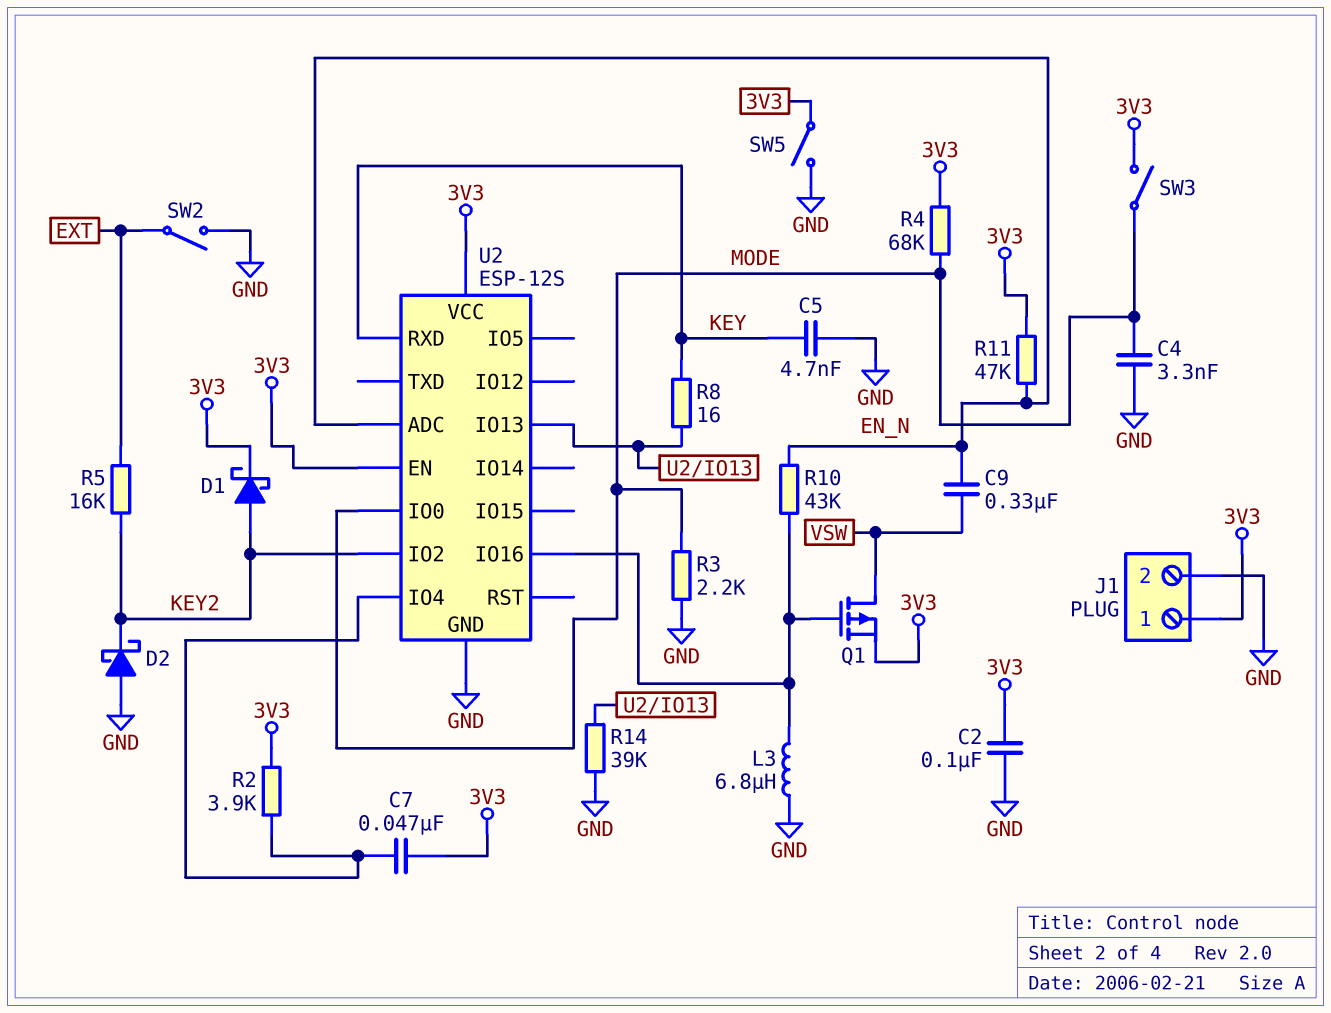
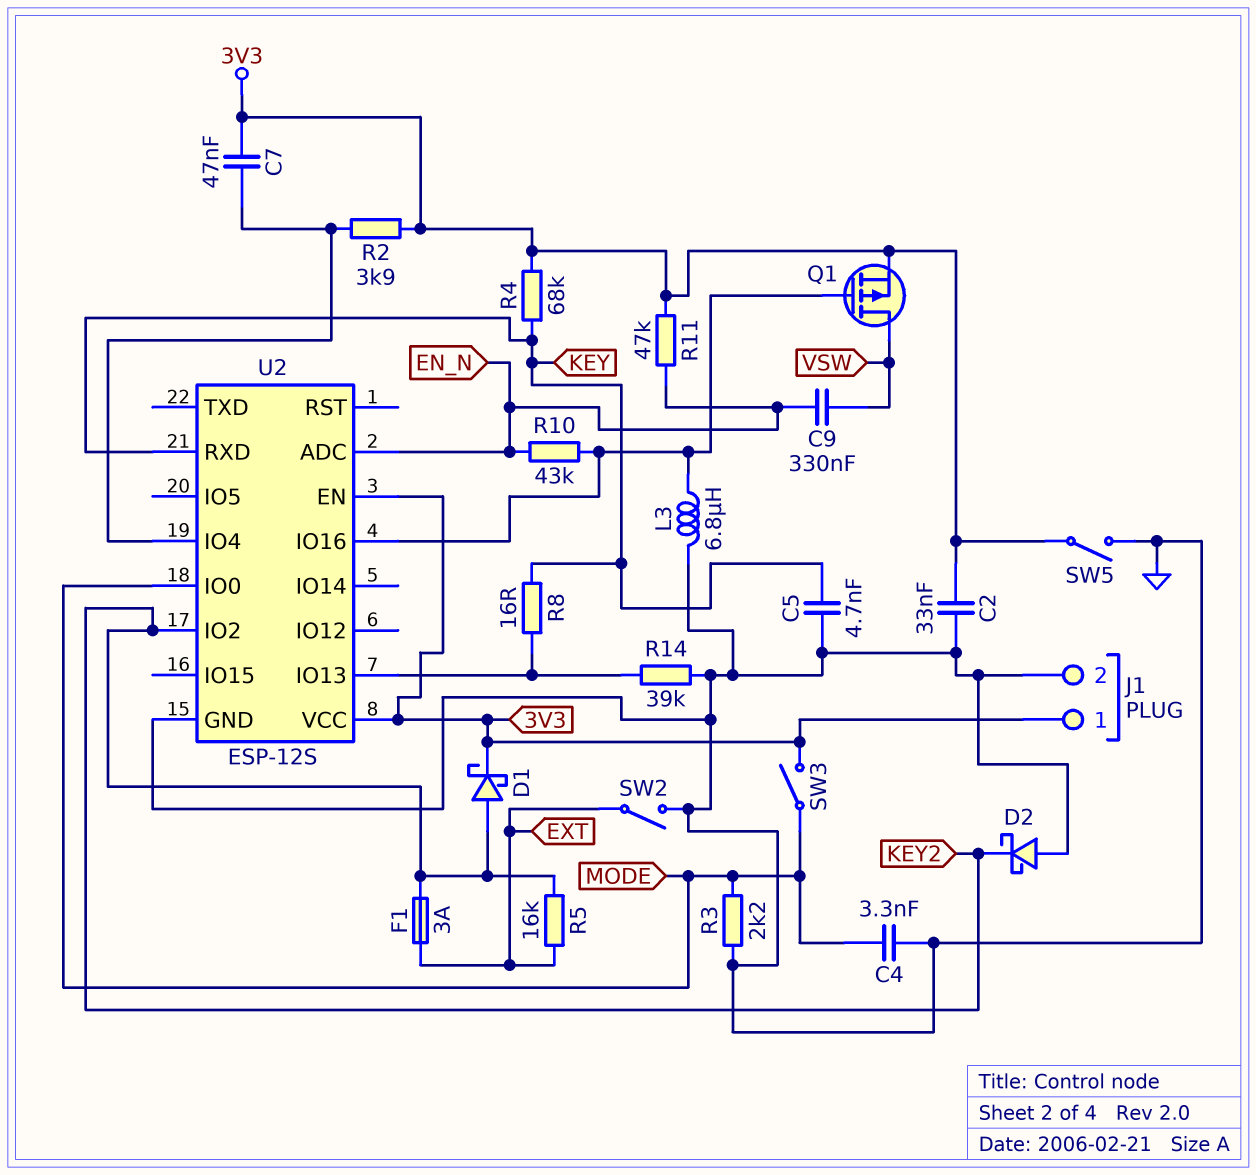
C2: 100nF (3V3, GND) -> 33nF (3V3, GND)
F1: none -> 3A (EXT, KEY2)
R4: 68k (3V3, MODE) -> 68k (3V3, KEY)

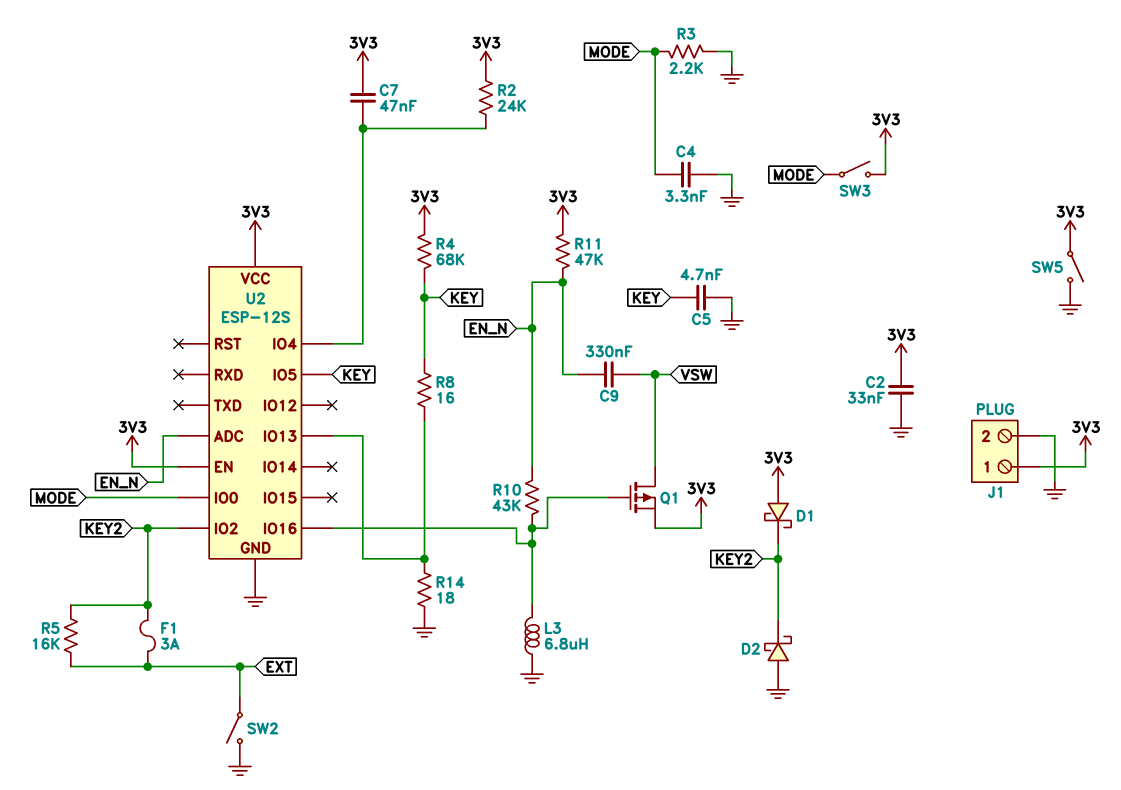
D1: schottky (A KEY2, K 3V3) -> schottky (A 3V3, K KEY2)
R2: 3.9k (3V3, U2/IO4) -> 24k (3V3, U2/IO4)
R14: 39k (GND, U2/IO13) -> 18 (GND, U2/IO13)
U2 pin IO5: none -> KEY
U2 pin RXD: KEY -> none

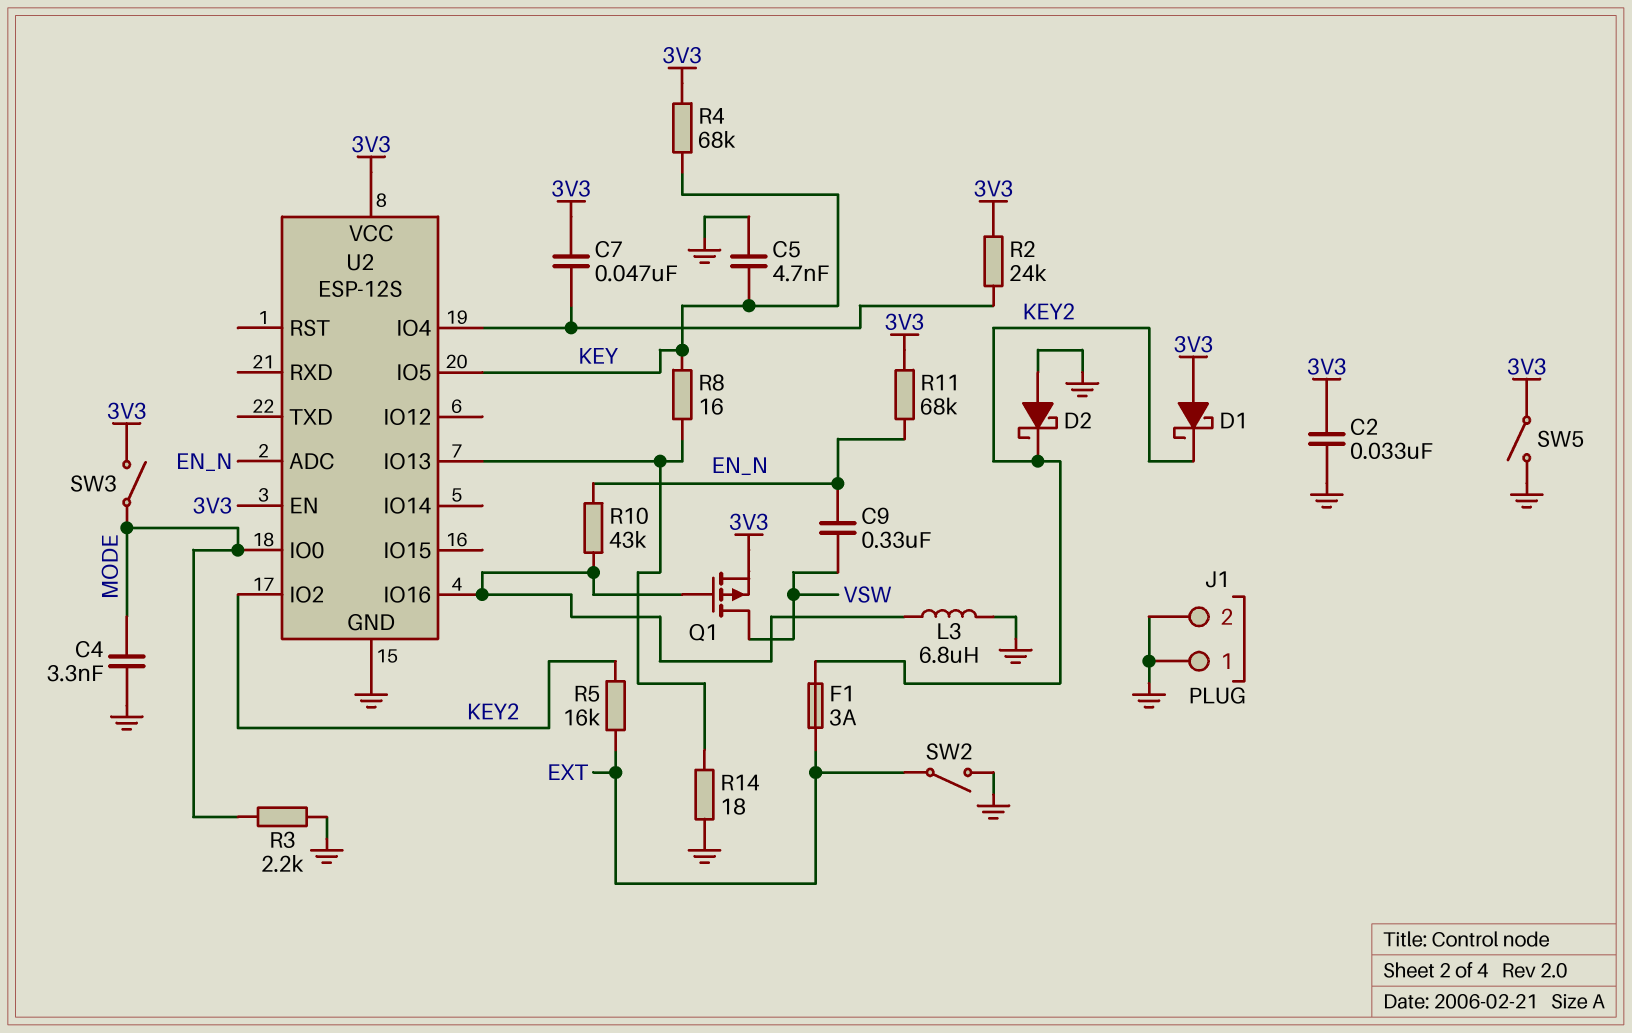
J1 pin 1: 3V3 -> GND
R11: 47k (3V3, EN_N) -> 68k (3V3, EN_N)

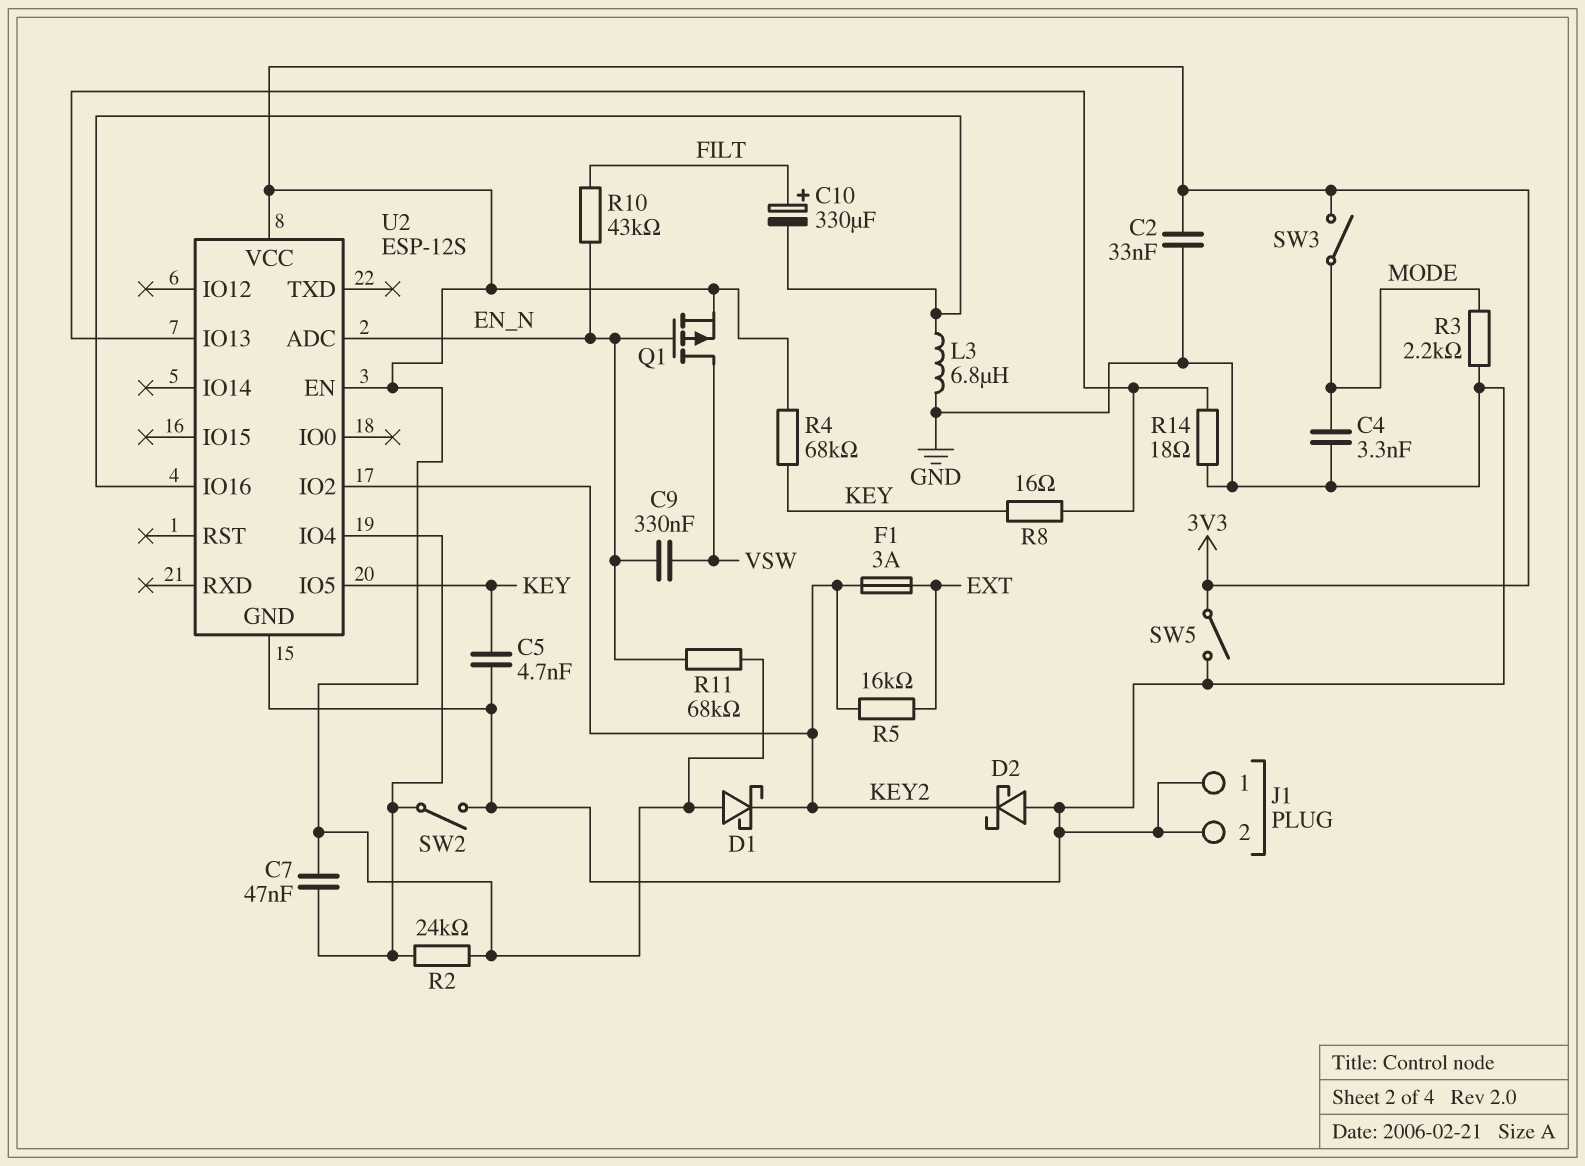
C10: none -> 330uF (plus FILT, minus U2/IO16)
Q1: PMOS (G U2/IO16, D VSW, S 3V3) -> PMOS (G EN_N, D VSW, S 3V3)
R10: 43k (EN_N, U2/IO16) -> 43k (EN_N, FILT)
SW2: switch (EXT, GND) -> switch (GND, U2/IO4)
U2 pin IO0: MODE -> none

